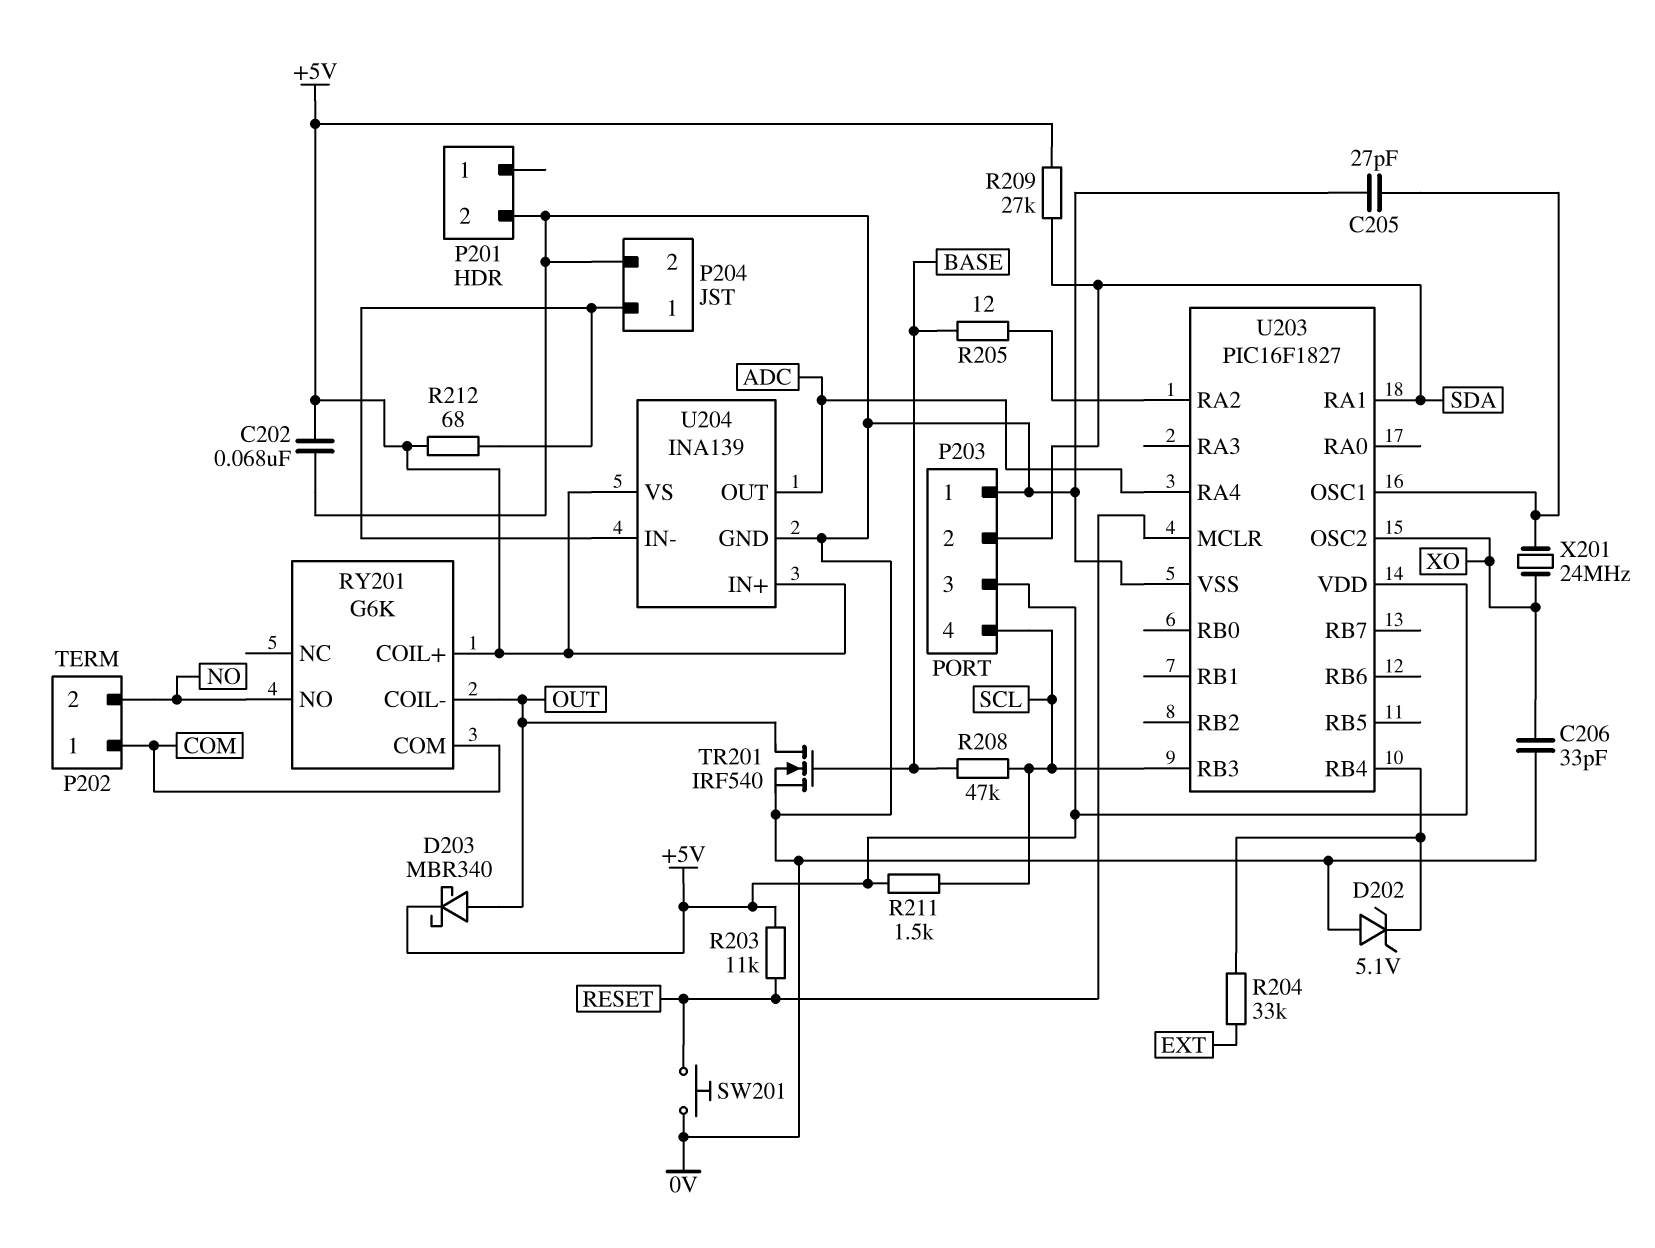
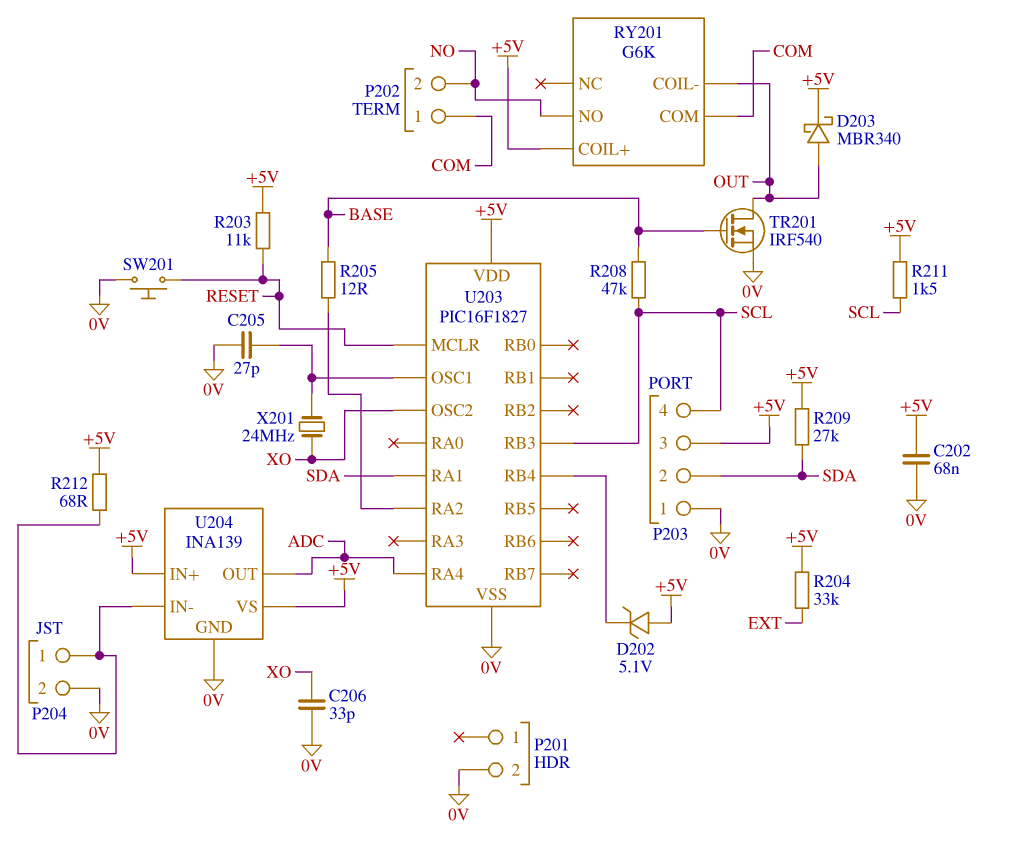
D202: zener 5.1V (A 0V, K U203/RB4) -> zener 5.1V (A +5V, K U203/RB4)
R204: 33k (EXT, U203/RB4) -> 33k (+5V, EXT)

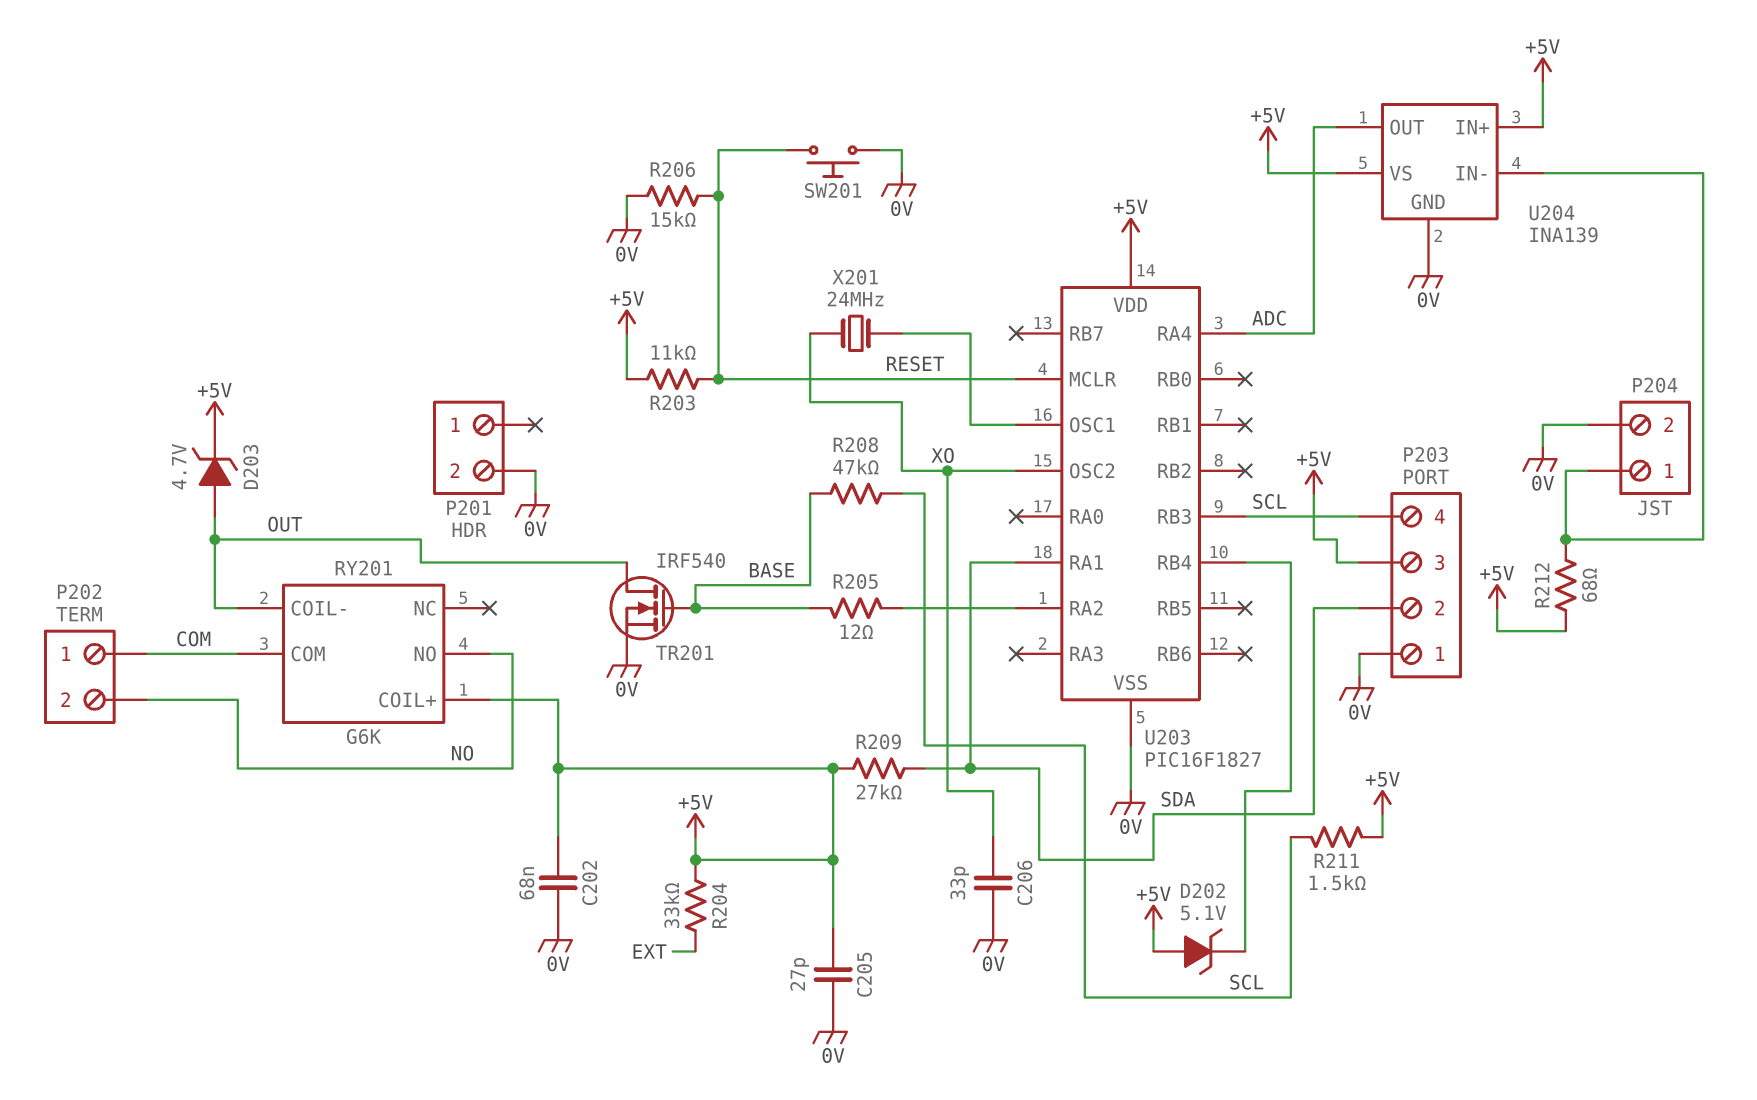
C205: 27pF (0V, U203/OSC1) -> 27pF (+5V, 0V)
D203: schottky MBR340 (A OUT, K +5V) -> zener 4.7V (A OUT, K +5V)
R206: none -> 15k (0V, RESET)

